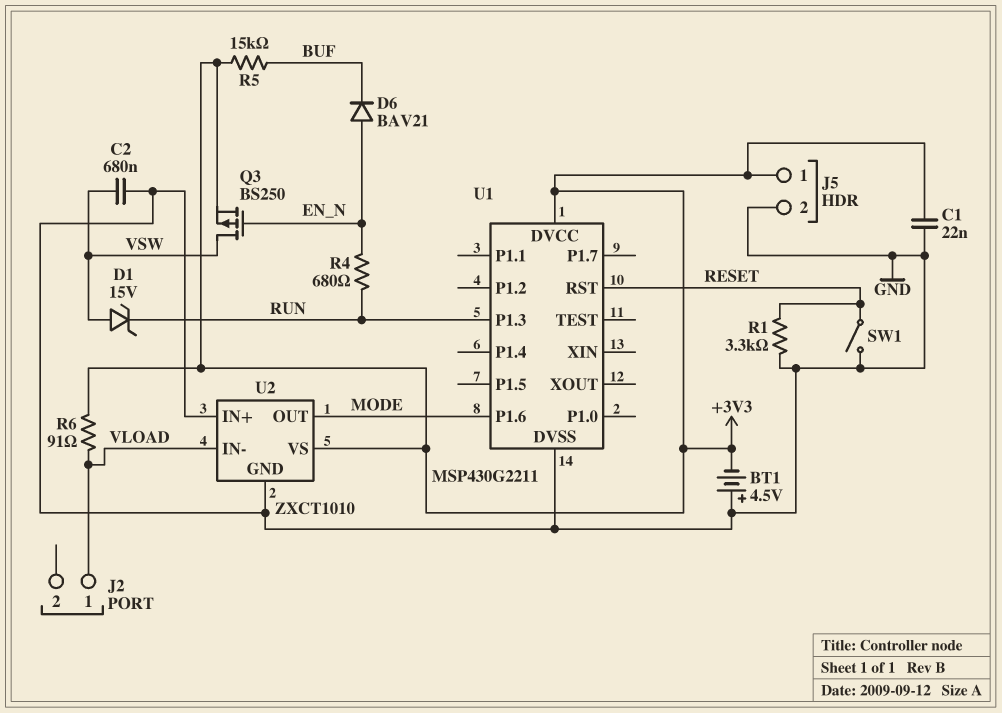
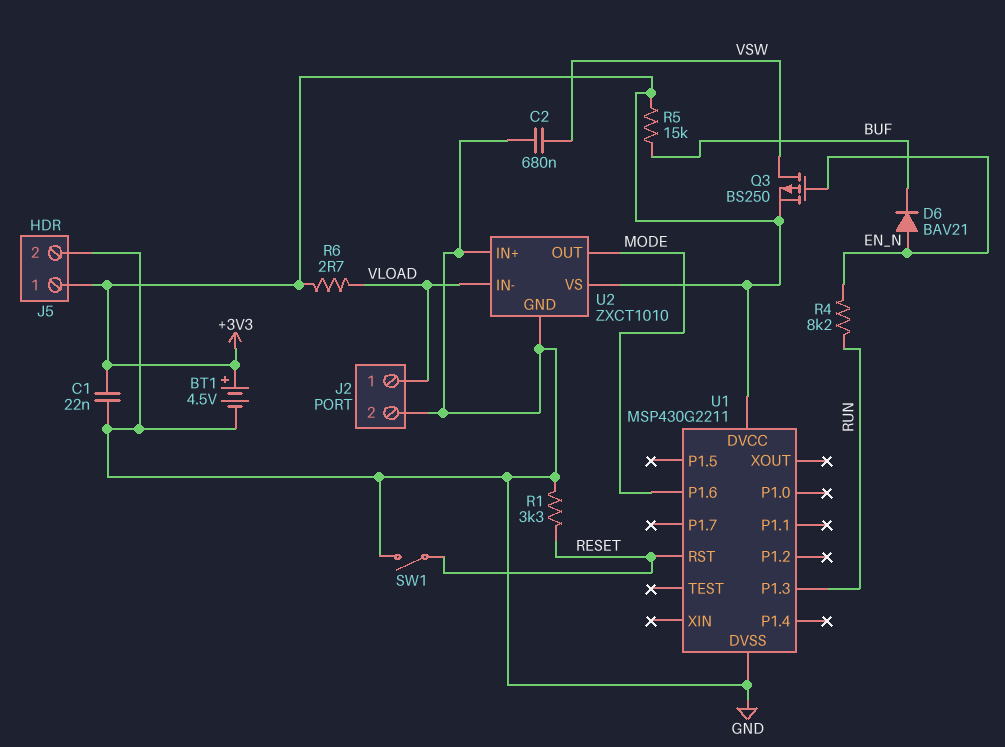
BT1: 4.5V (plus GND, minus +3V3) -> 4.5V (plus +3V3, minus GND)
D1: zener 15V (A VSW, K RUN) -> none
J2 pin 2: none -> GND
R4: 680 (EN_N, RUN) -> 8.2k (EN_N, RUN)
R6: 91 (+3V3, VLOAD) -> 2.7 (+3V3, VLOAD)

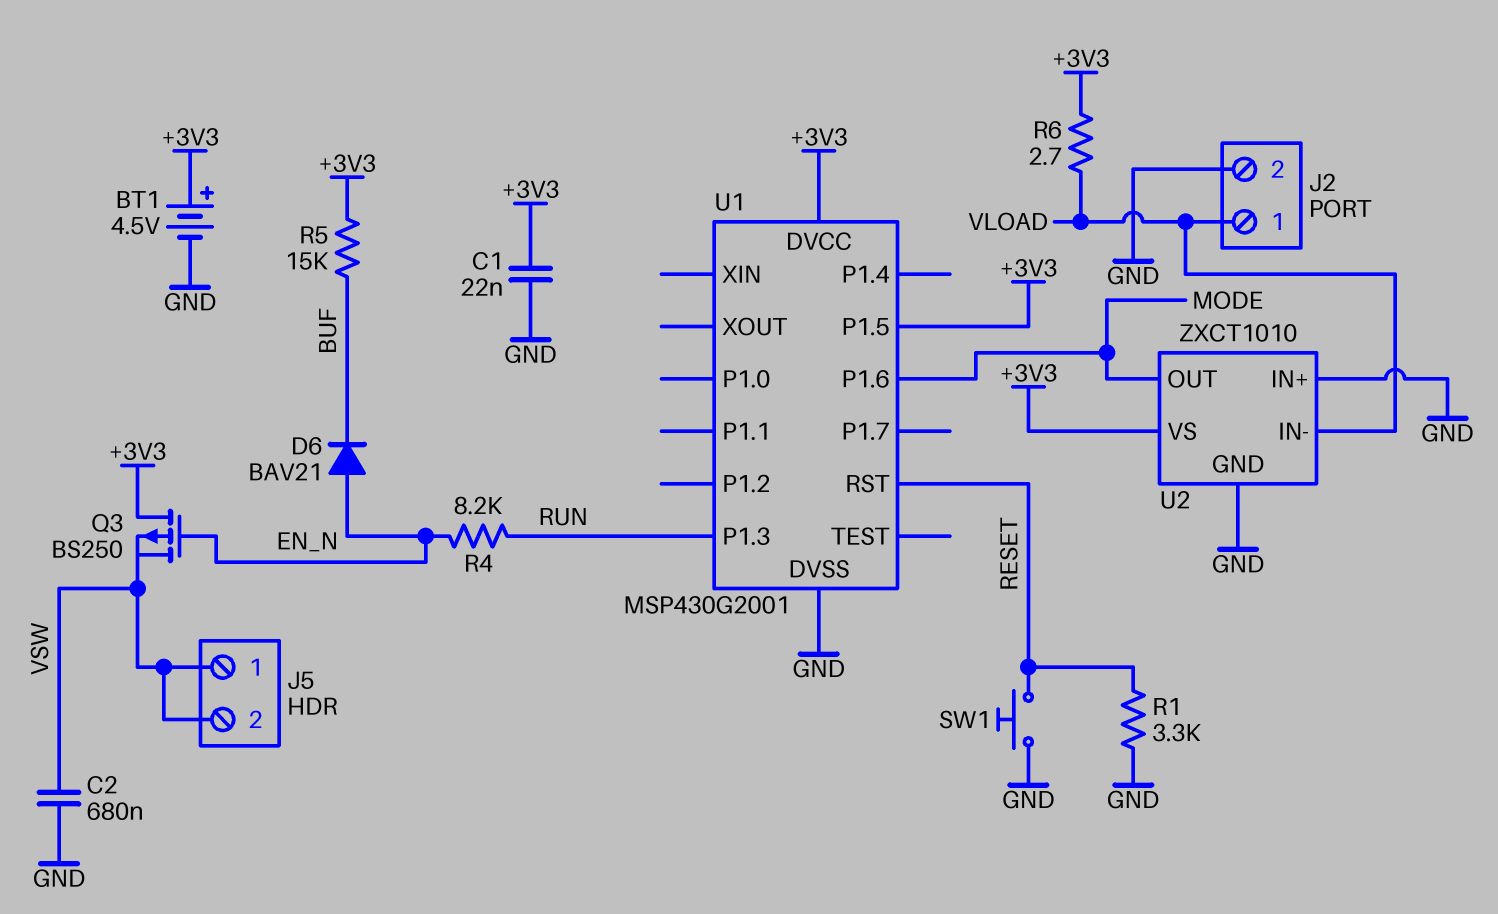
J5 pin 1: +3V3 -> VSW
J5 pin 2: GND -> VSW
Q3: PMOS BS250 (G EN_N, D VSW, S +3V3) -> PMOS BS250 (G EN_N, D +3V3, S VSW)
SW1: switch (GND, RESET) -> button (GND, RESET)
U1: MSP430G2211 -> MSP430G2001
U1 pin P1.5: none -> +3V3

